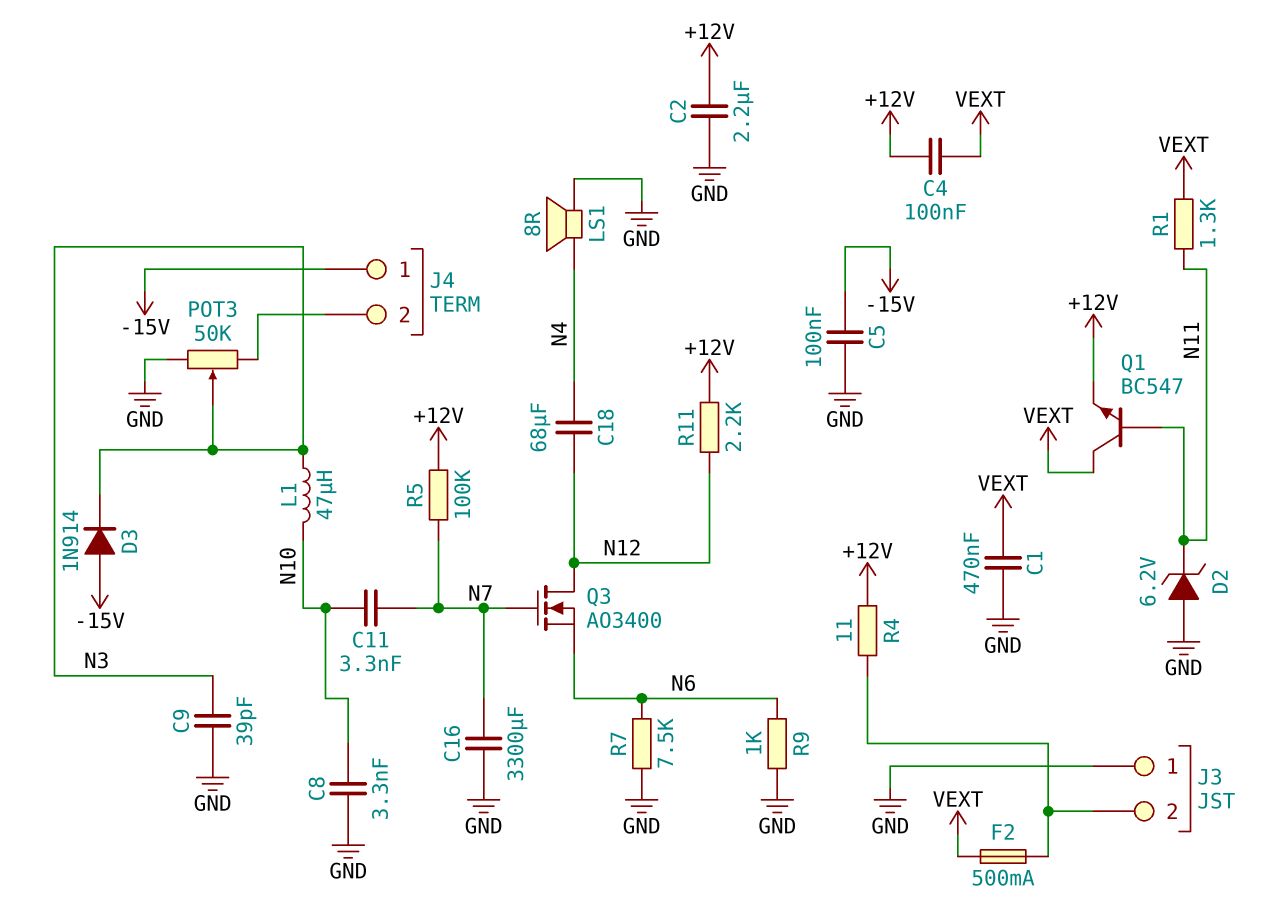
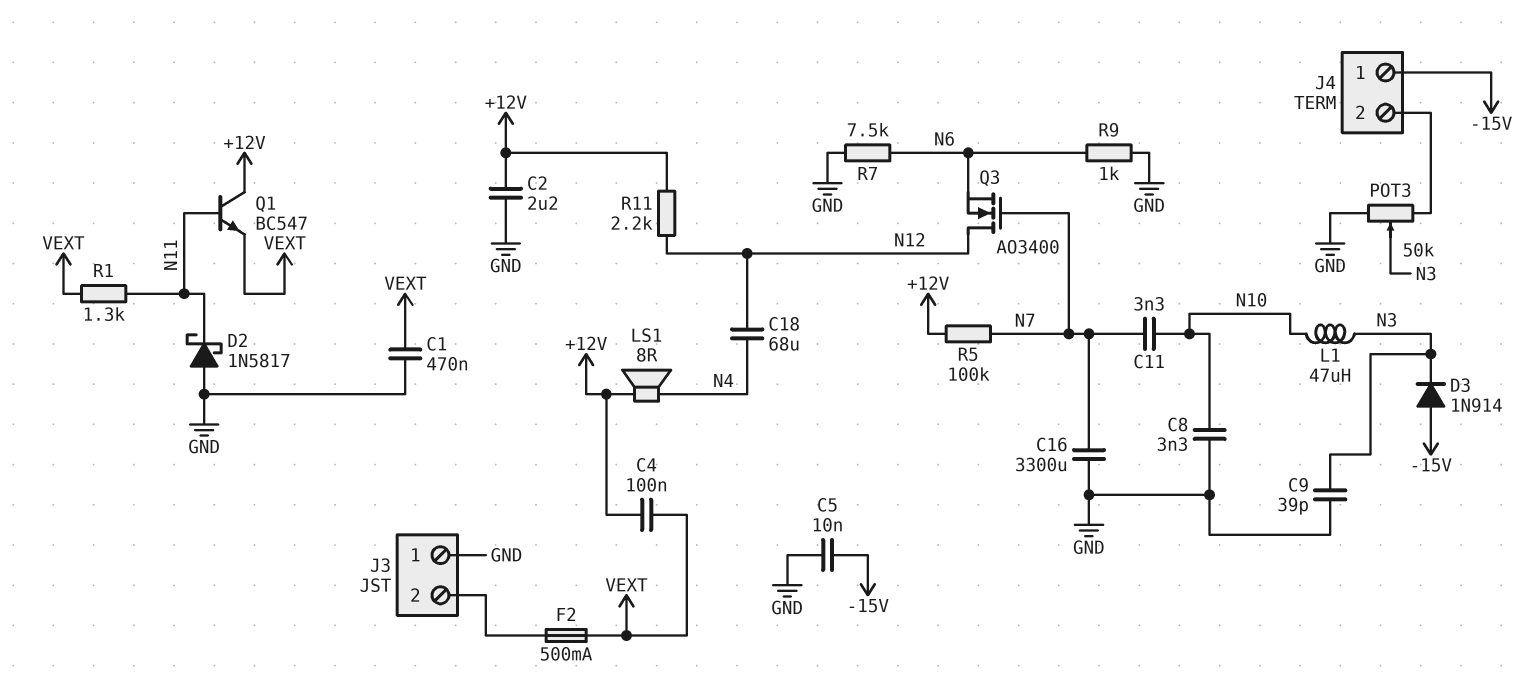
C5: 100nF (-15V, GND) -> 10nF (-15V, GND)
D2: zener 6.2V (A GND, K N11) -> schottky 1N5817 (A GND, K N11)
LS1: speaker 8R (GND, N4) -> speaker 8R (+12V, N4)
Q1: NPN BC547 (B N11, C VEXT, E +12V) -> NPN BC547 (B N11, C +12V, E VEXT)
R4: 11 (+12V, J3/2) -> none

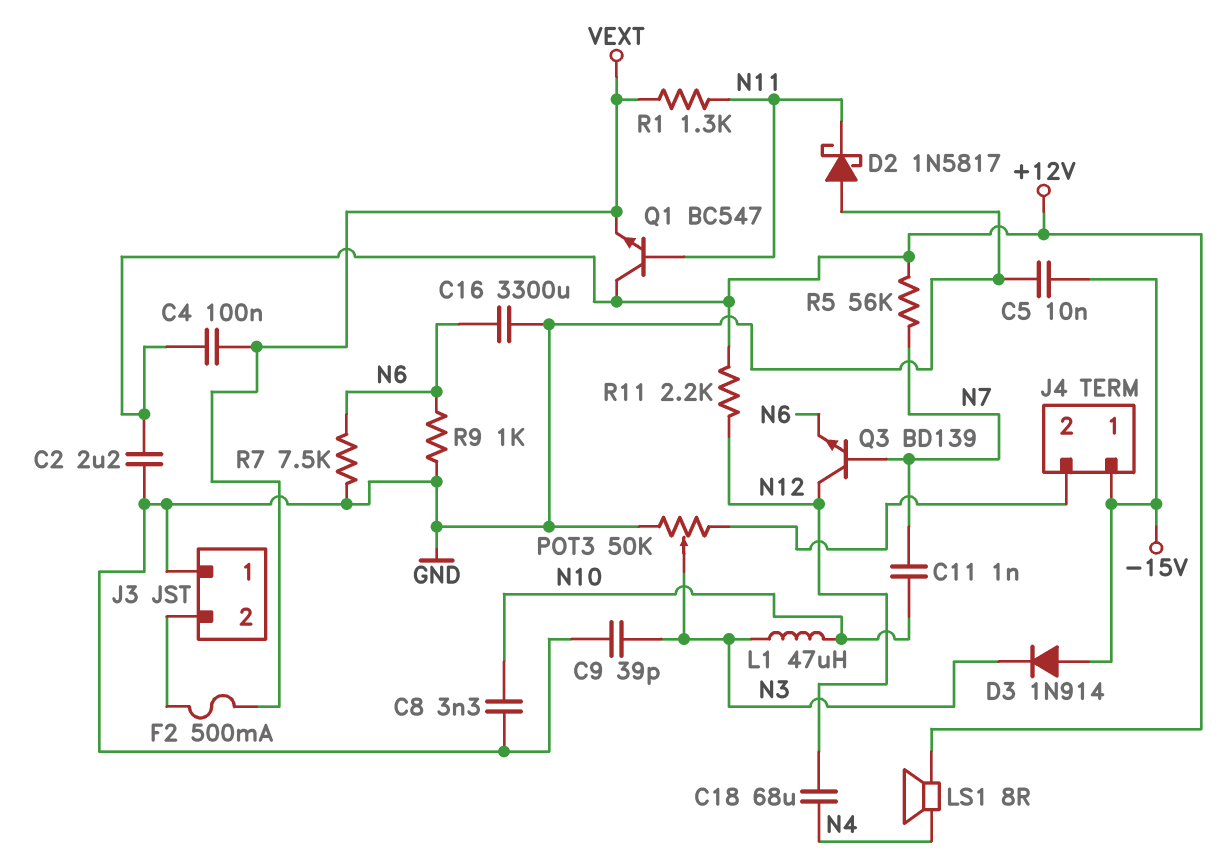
C1: 470nF (GND, VEXT) -> none
C11: 3.3nF (N7, N10) -> 1nF (N7, N10)
C16: 3300uF (GND, N7) -> 3300uF (GND, N6)
Q3: NMOS AO3400 (G N7, D N12, S N6) -> NPN BD139 (B N7, C N12, E N6)
R5: 100k (+12V, N7) -> 56k (+12V, N7)

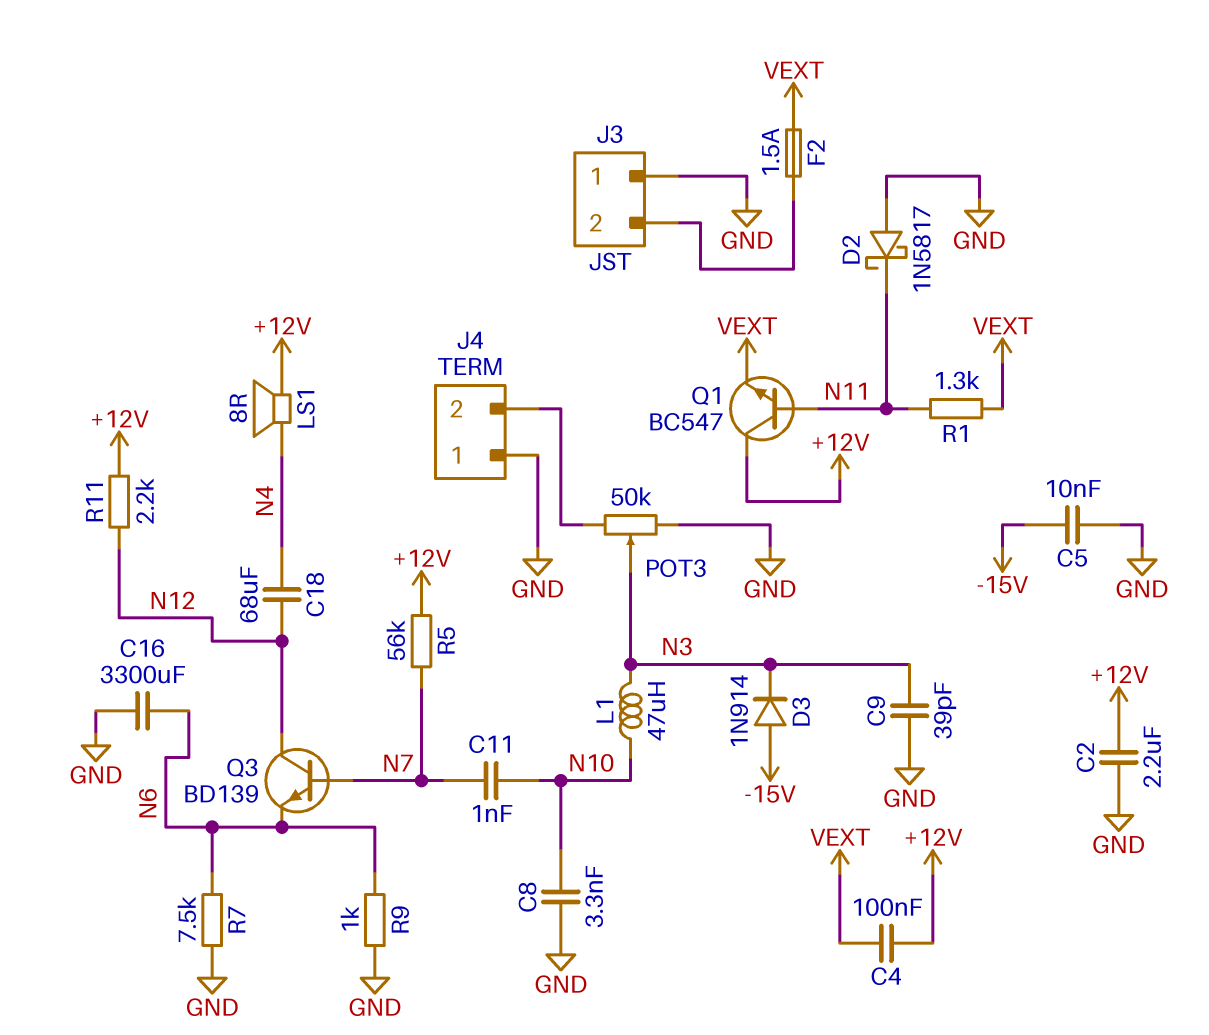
F2: 500mA (J3/2, VEXT) -> 1.5A (J3/2, VEXT)
J4 pin 1: -15V -> GND

